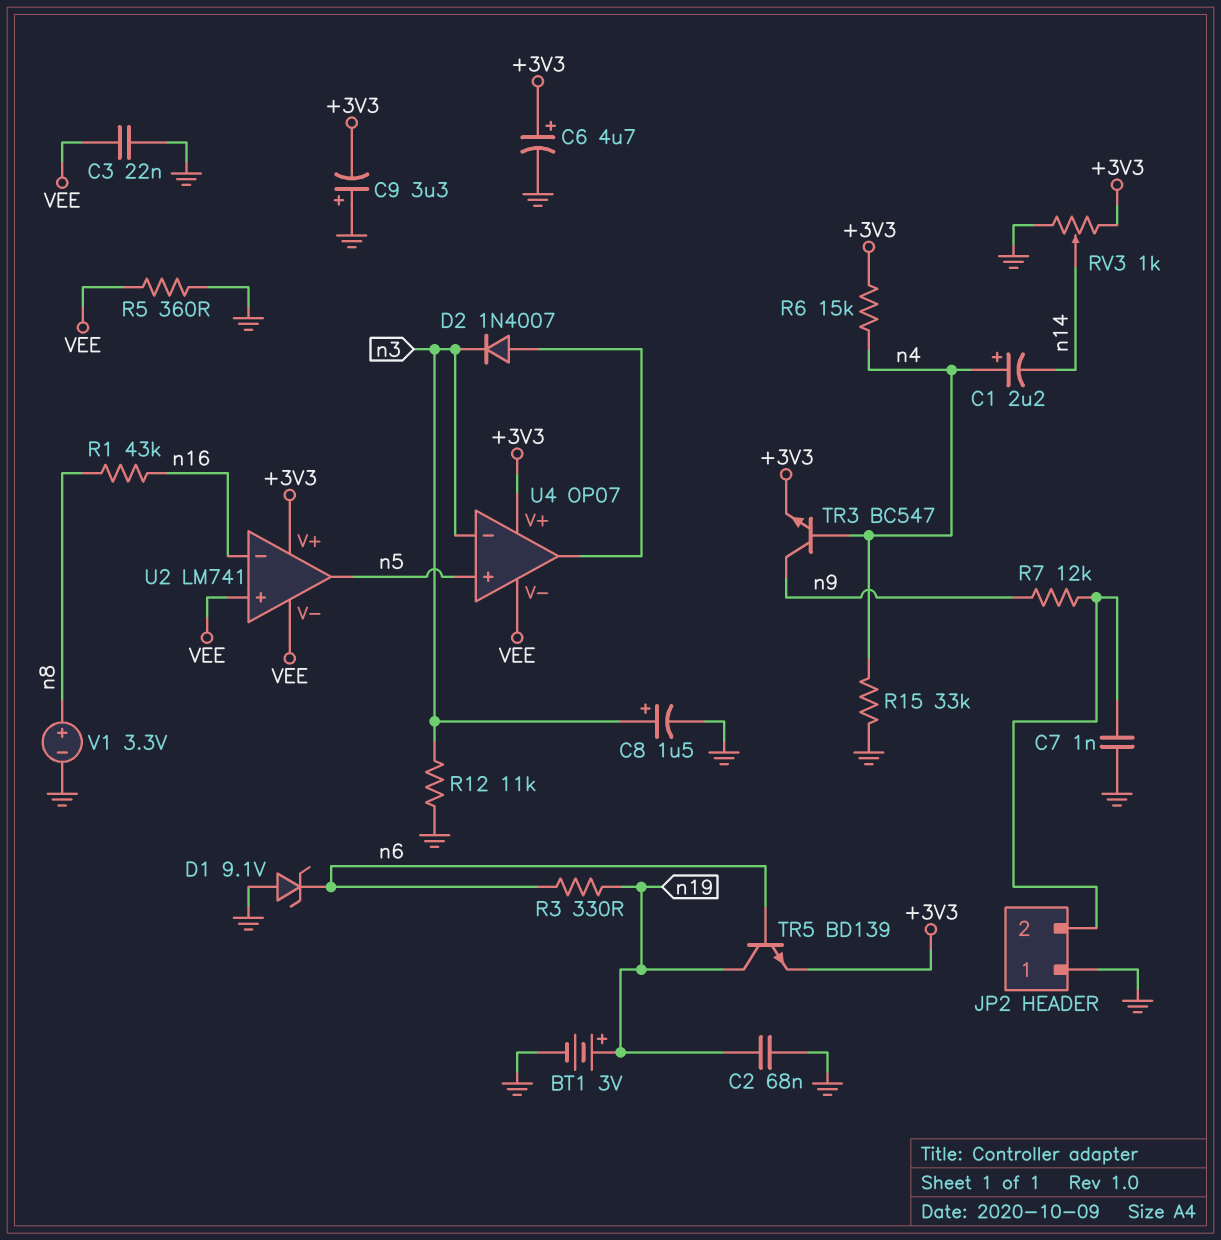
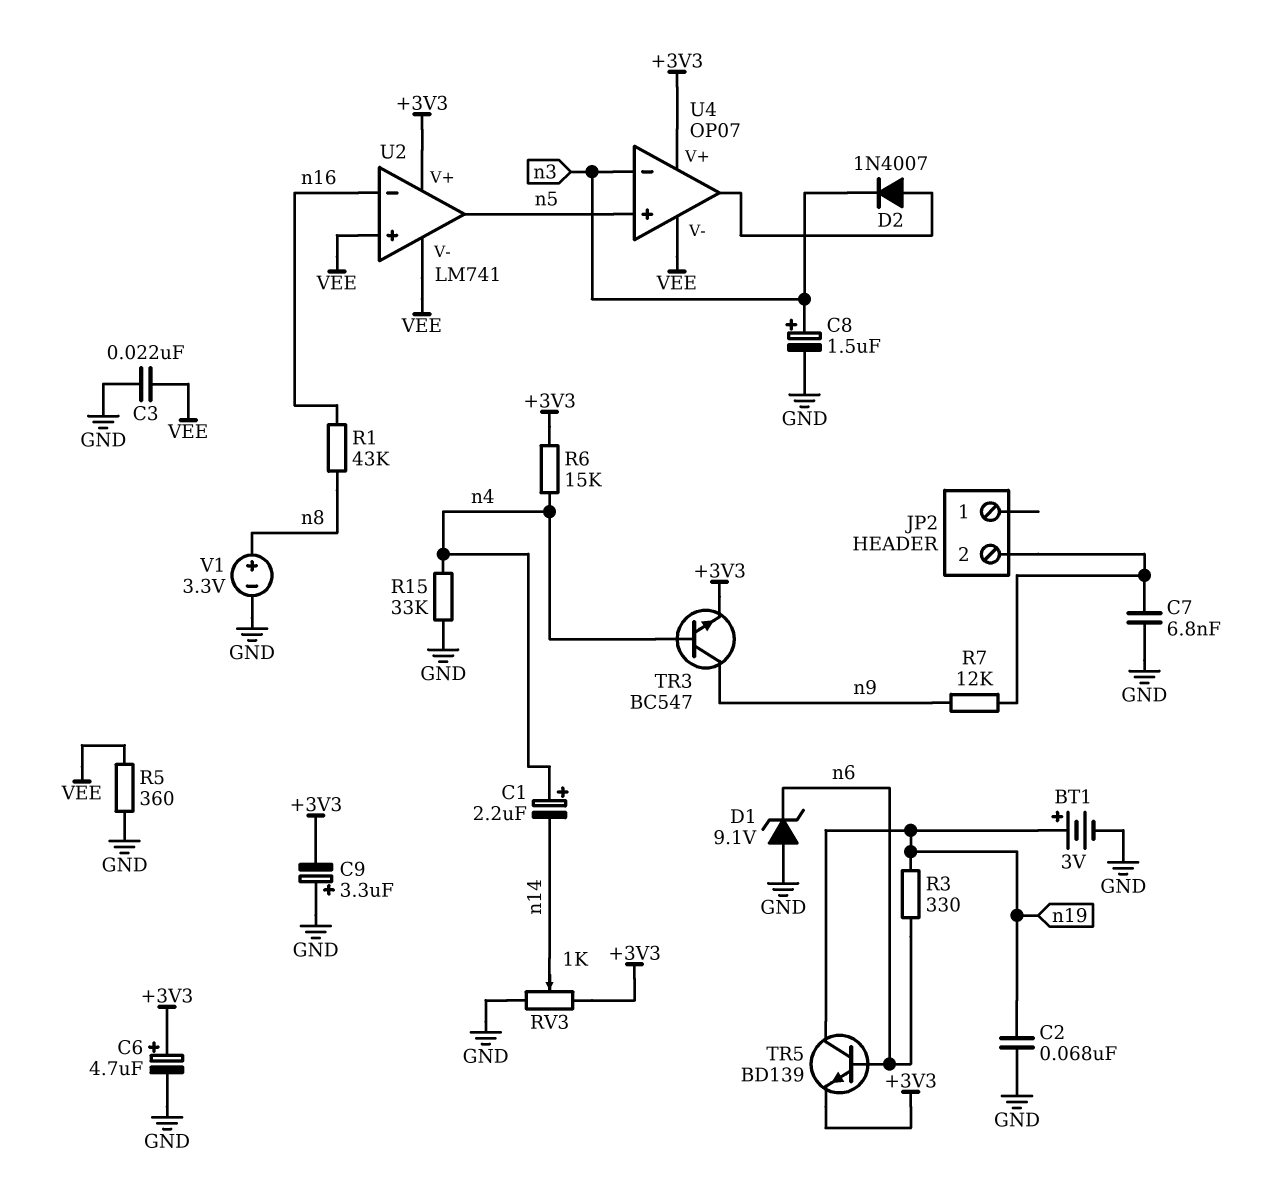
C7: 1nF (GND, JP2/2) -> 6.8nF (GND, JP2/2)
JP2 pin 1: GND -> none
R12: 11k (GND, n3) -> none

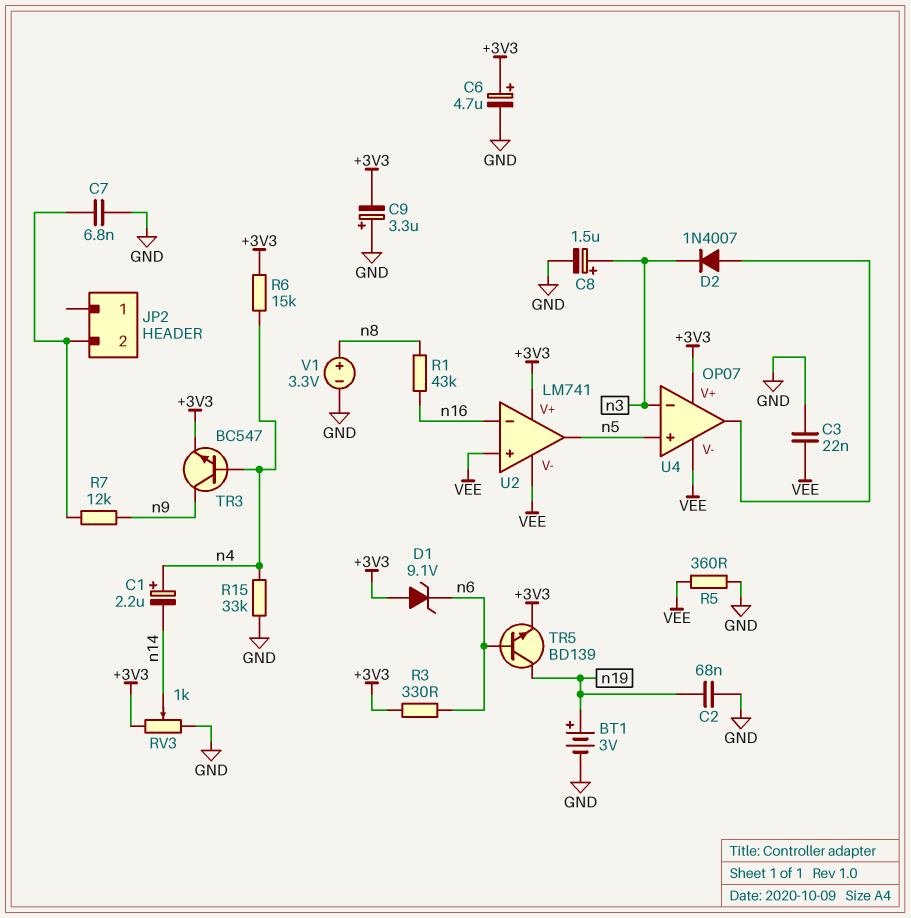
D1: zener 9.1V (A GND, K n6) -> zener 9.1V (A +3V3, K n6)
R3: 330 (n6, n19) -> 330 (+3V3, n6)

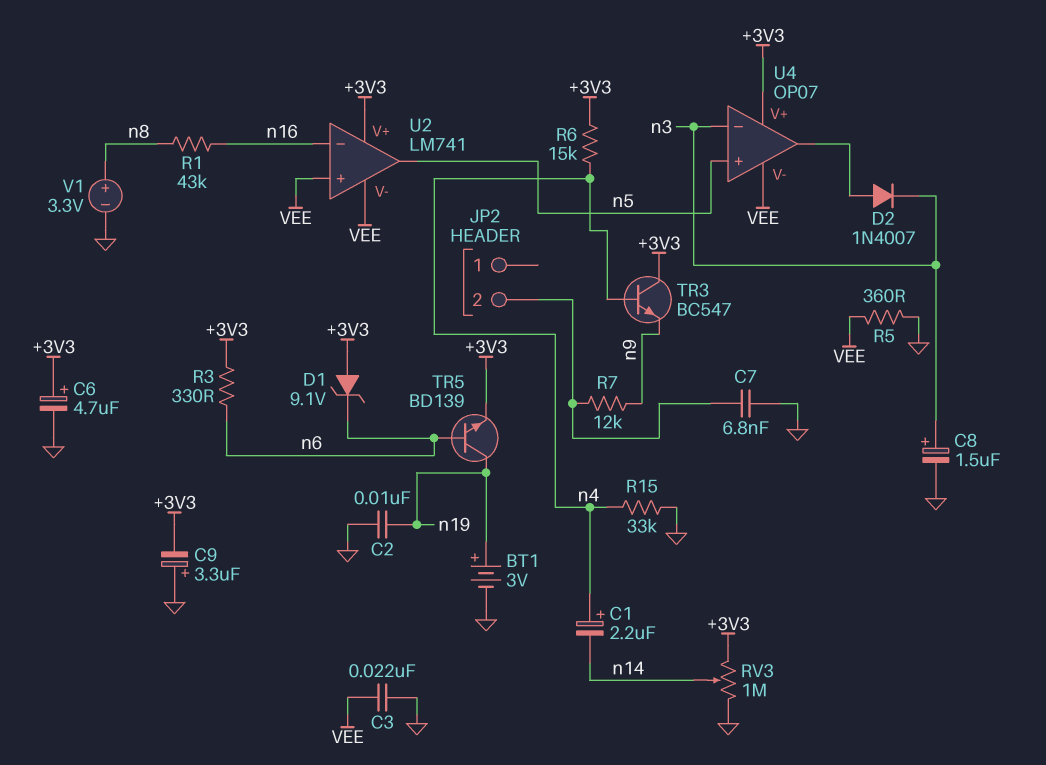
C2: 68nF (GND, n19) -> 10nF (GND, n19)
RV3: 1k (+3V3, GND, wiper n14) -> 1M (+3V3, GND, wiper n14)
TR3: NPN BC547 (B n4, C n9, E +3V3) -> NPN BC547 (B n4, C +3V3, E n9)

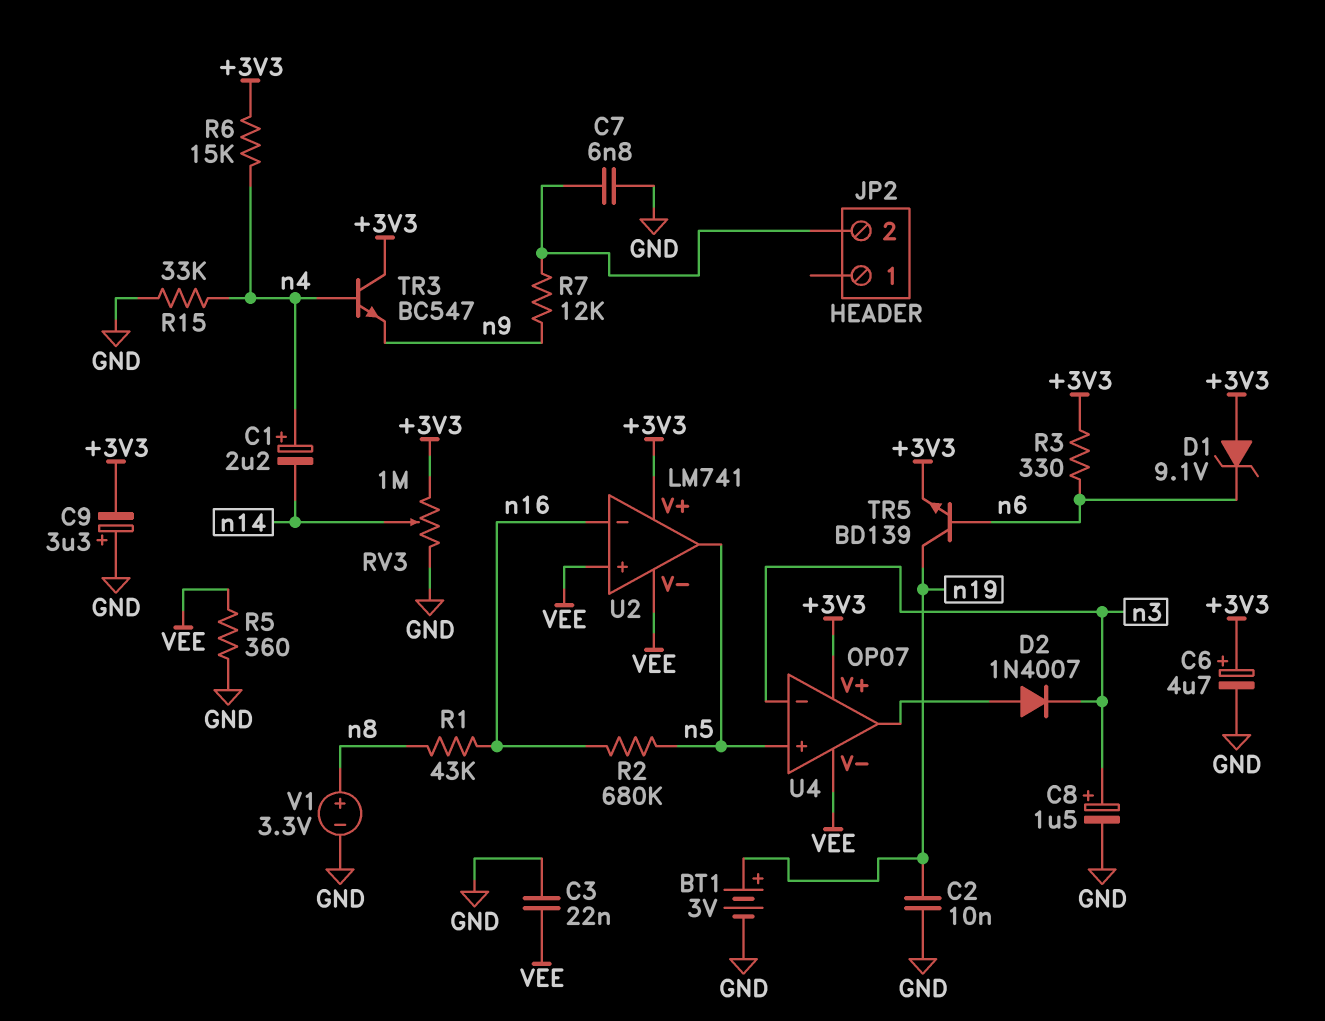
R2: none -> 680k (n5, n16)

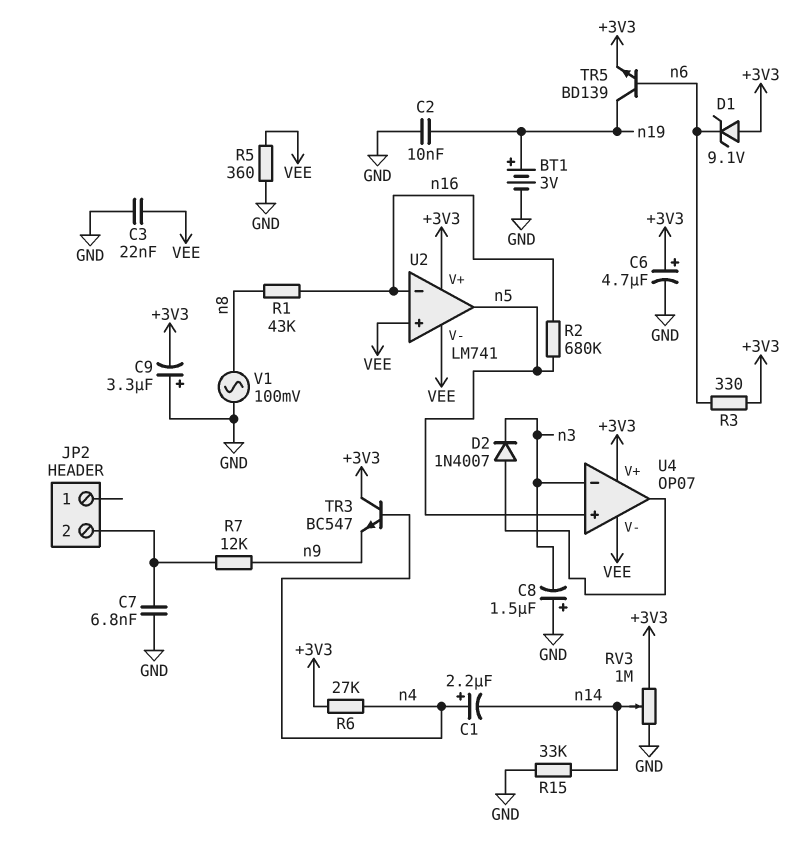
C8: 1.5uF (plus n3, minus GND) -> 1.5uF (plus GND, minus n3)
R6: 15k (+3V3, n4) -> 27k (+3V3, n4)
R15: 33k (GND, n4) -> 33k (GND, n14)
V1: 3.3V (plus n8, minus GND) -> AC 100mV (GND, n8)

